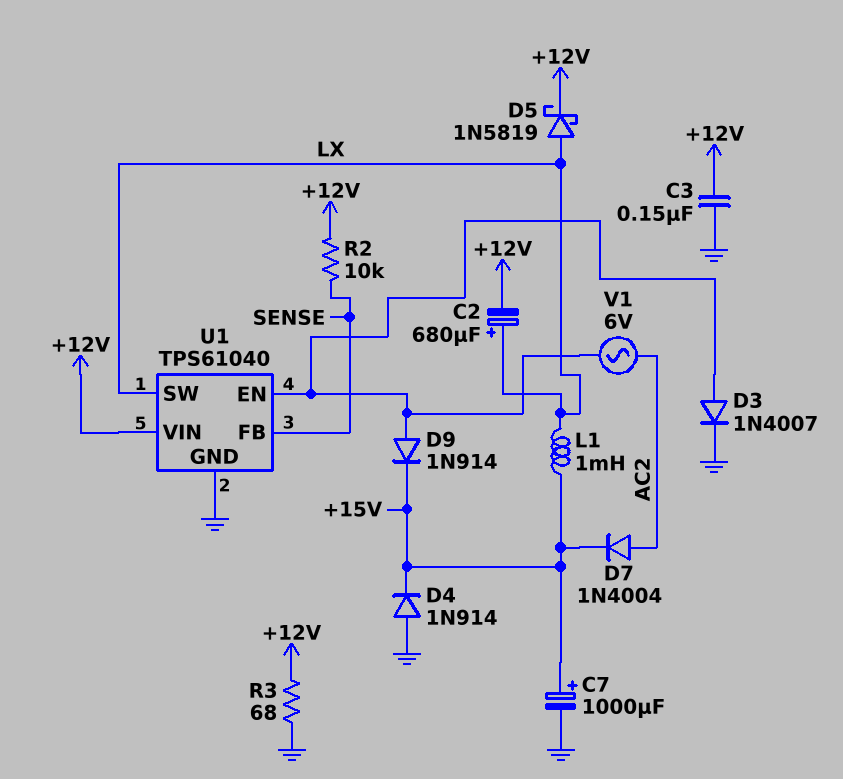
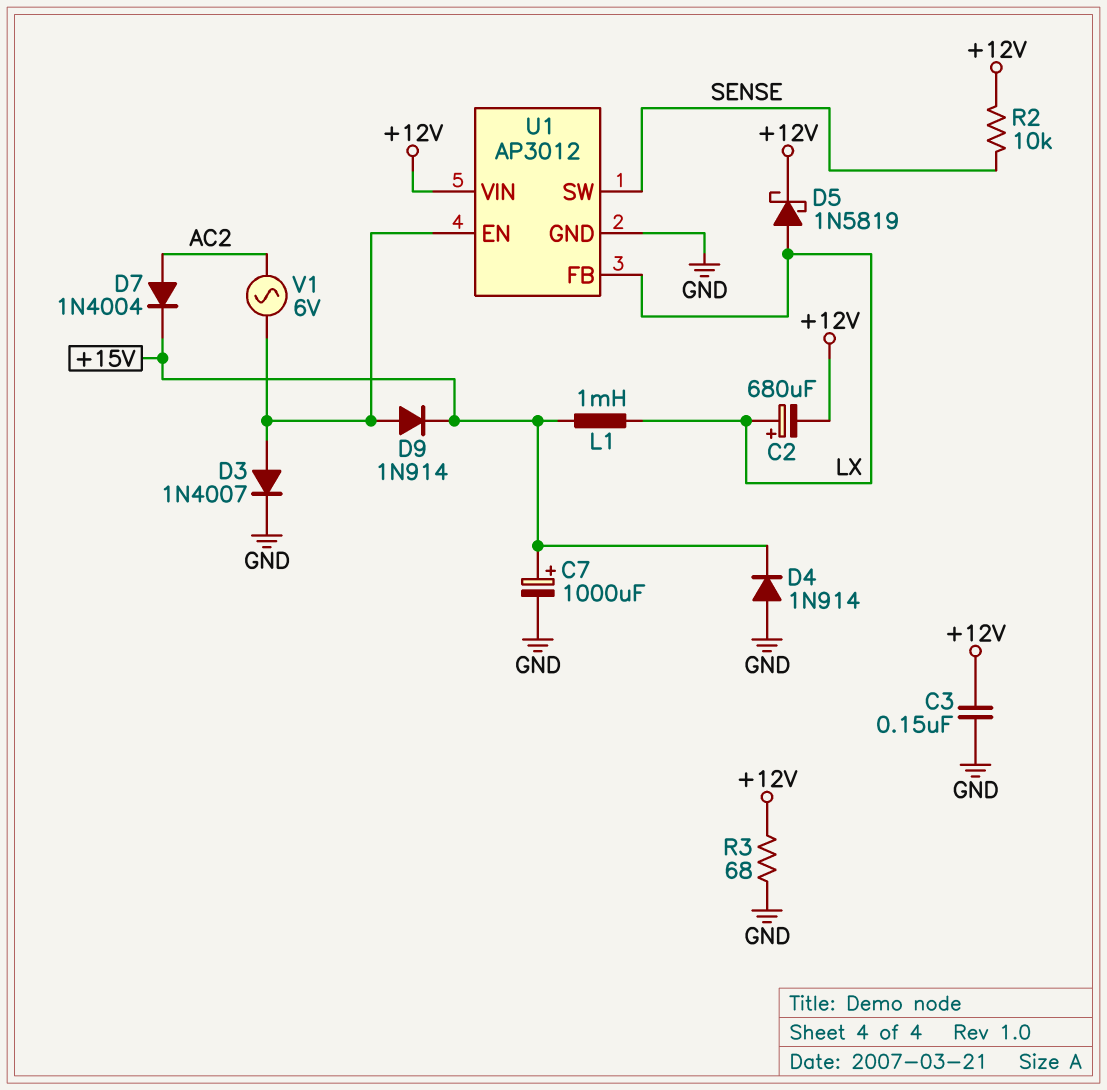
U1: TPS61040 -> AP3012
U1 pin FB: SENSE -> LX
U1 pin SW: LX -> SENSE

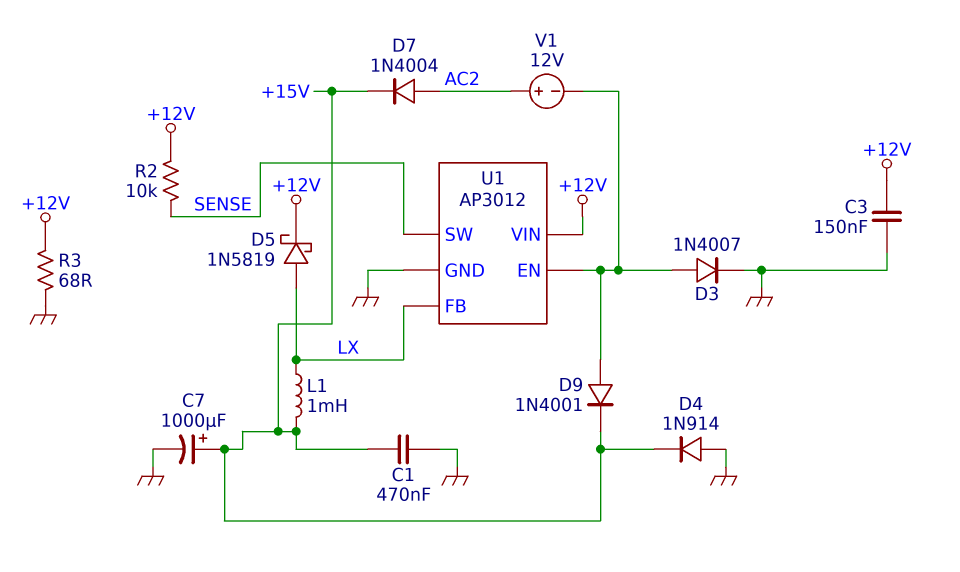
C1: none -> 470nF (+15V, GND)
C2: 680uF (plus LX, minus +12V) -> none
D9: diode 1N914 (A U1/EN, K +15V) -> diode 1N4001 (A U1/EN, K +15V)
V1: AC 6V (AC2, U1/EN) -> 12V (plus AC2, minus U1/EN)

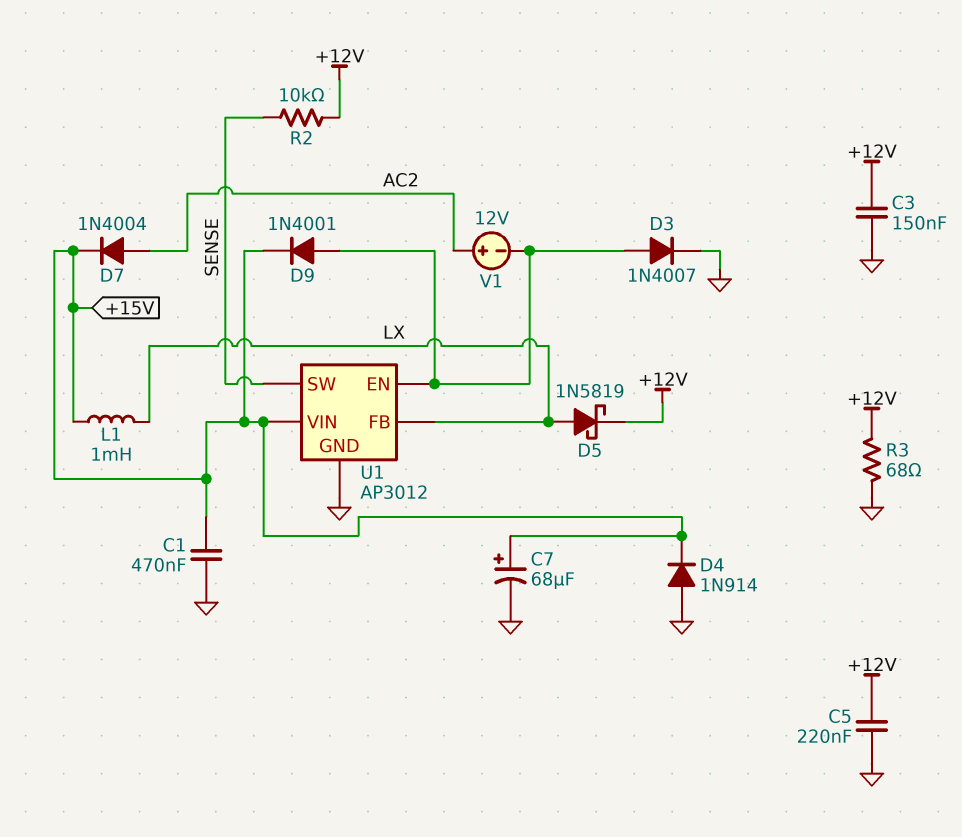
C5: none -> 220nF (+12V, GND)
C7: 1000uF (plus +15V, minus GND) -> 68uF (plus +15V, minus GND)
U1 pin VIN: +12V -> +15V

